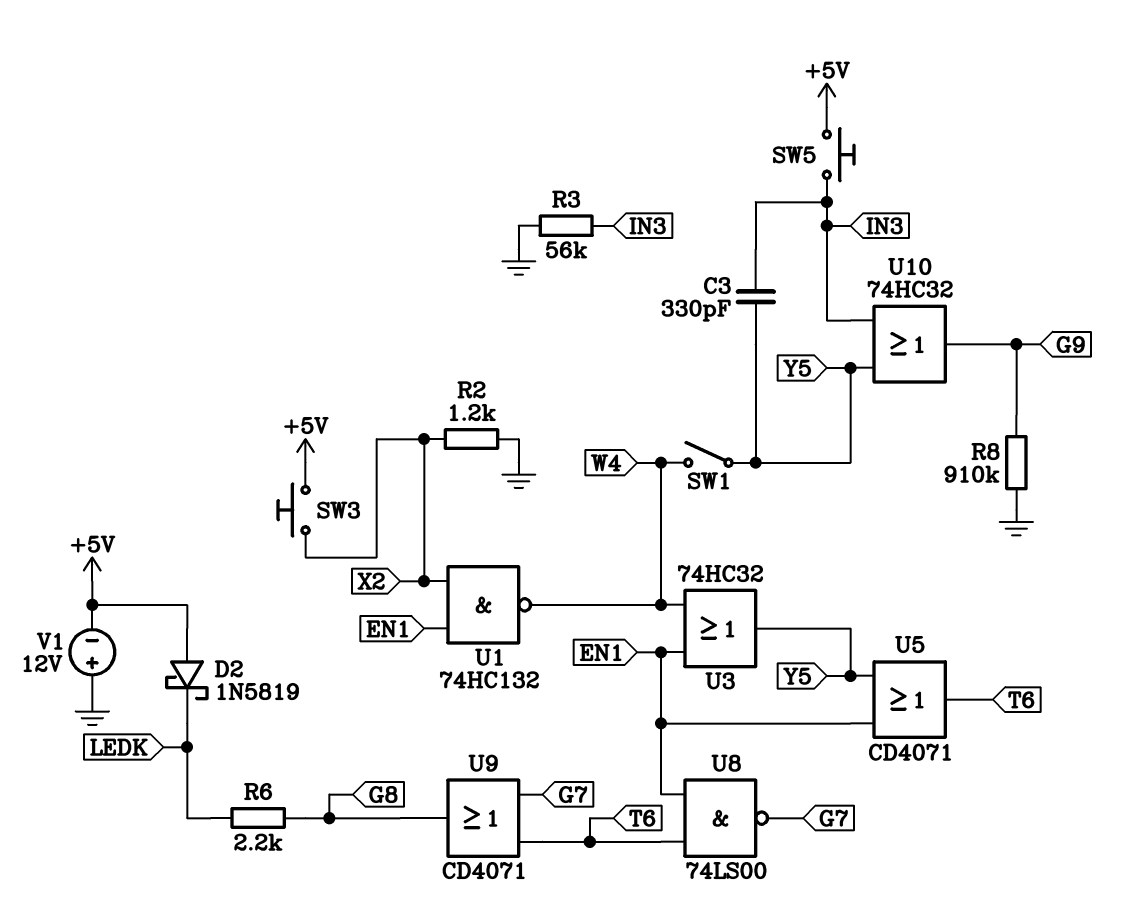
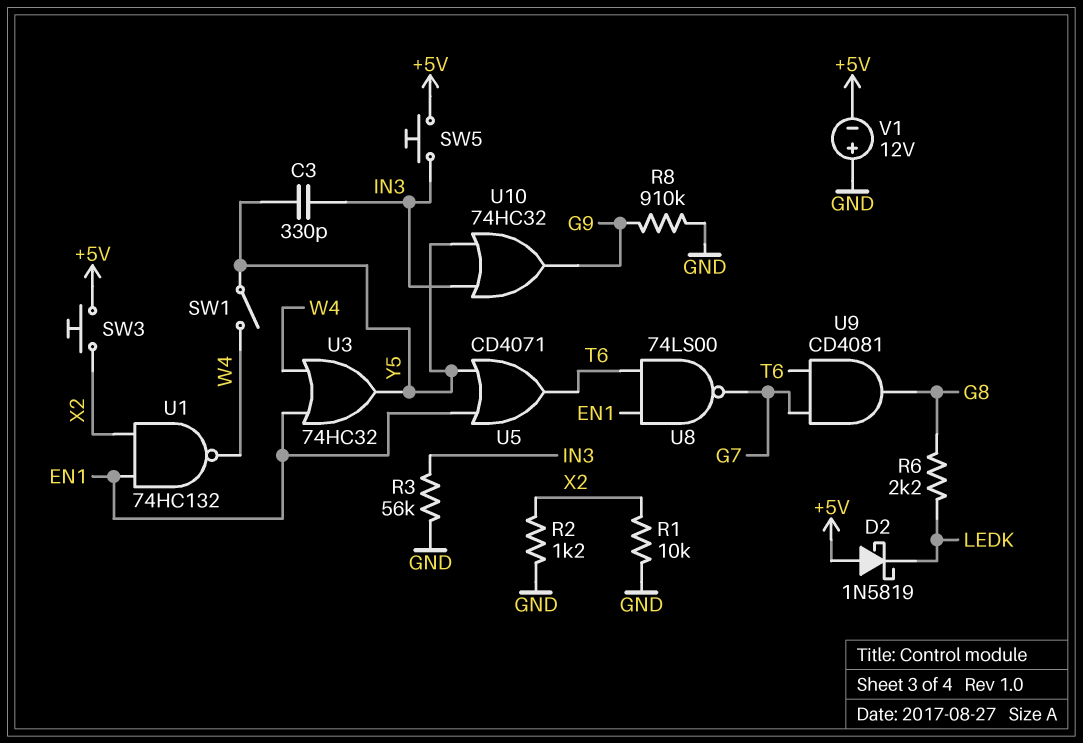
R1: none -> 10k (GND, X2)
U9: OR CD4071 (in G7, in T6, out G8) -> AND CD4081 (in G7, in T6, out G8)

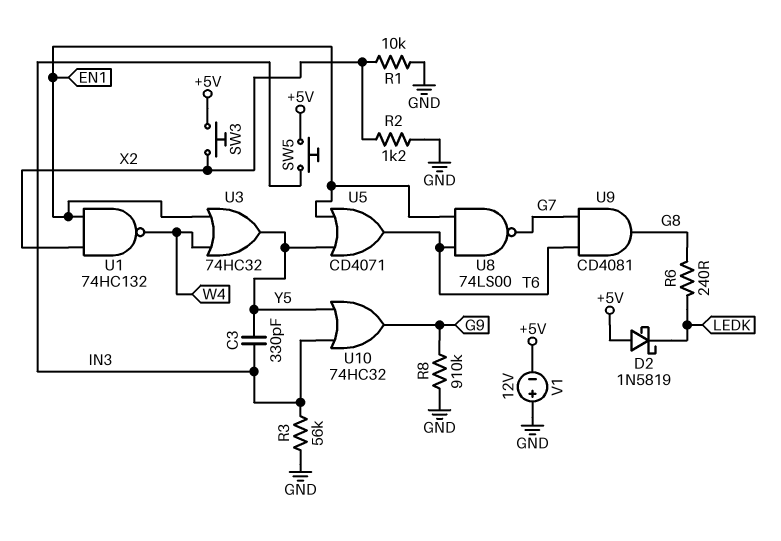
R6: 2.2k (G8, LEDK) -> 240 (G8, LEDK)
SW1: switch (W4, Y5) -> none

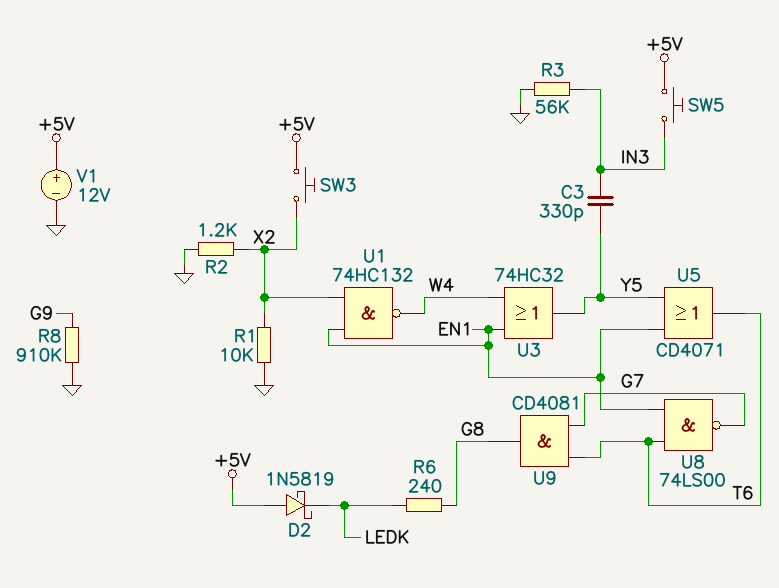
U10: OR 74HC32 (in IN3, in Y5, out G9) -> none
V1: 12V (plus GND, minus +5V) -> 12V (plus +5V, minus GND)

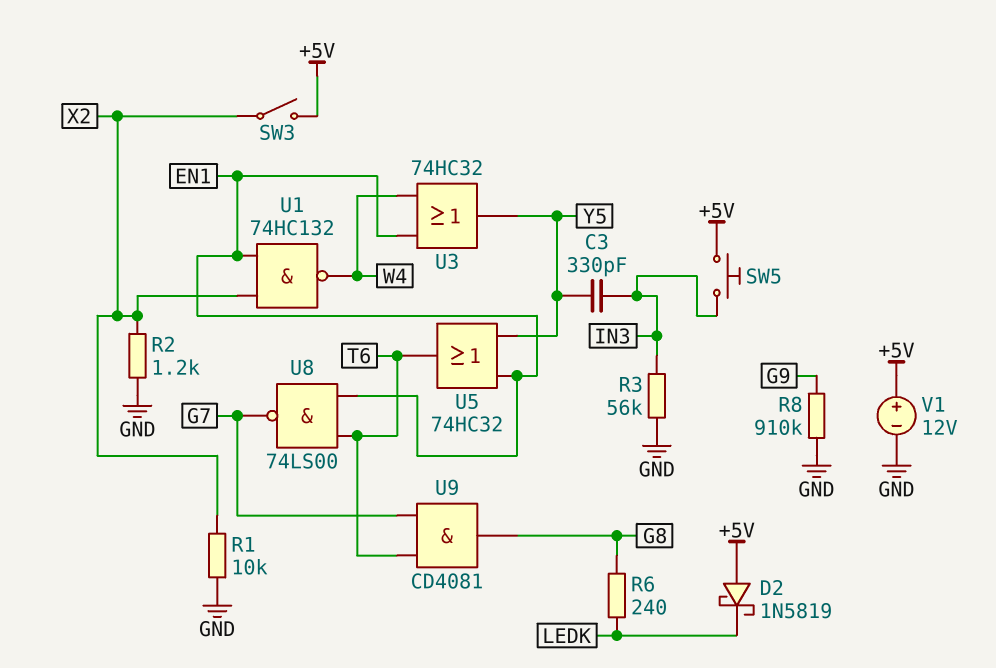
SW3: button (+5V, X2) -> switch (+5V, X2)
U5: OR CD4071 (in EN1, in Y5, out T6) -> OR 74HC32 (in EN1, in Y5, out T6)

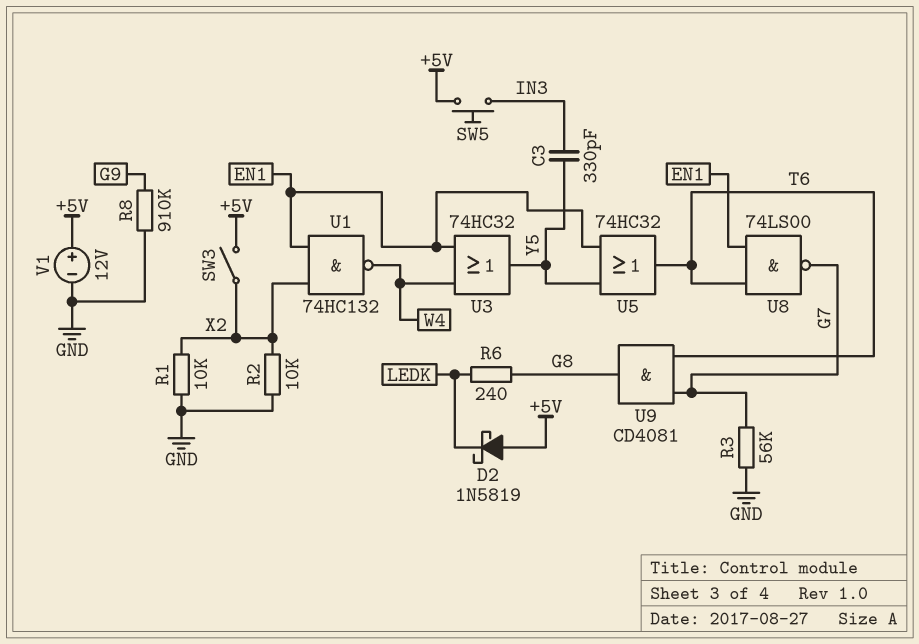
R2: 1.2k (GND, X2) -> 10k (GND, X2)
R3: 56k (GND, IN3) -> 56k (G7, GND)

